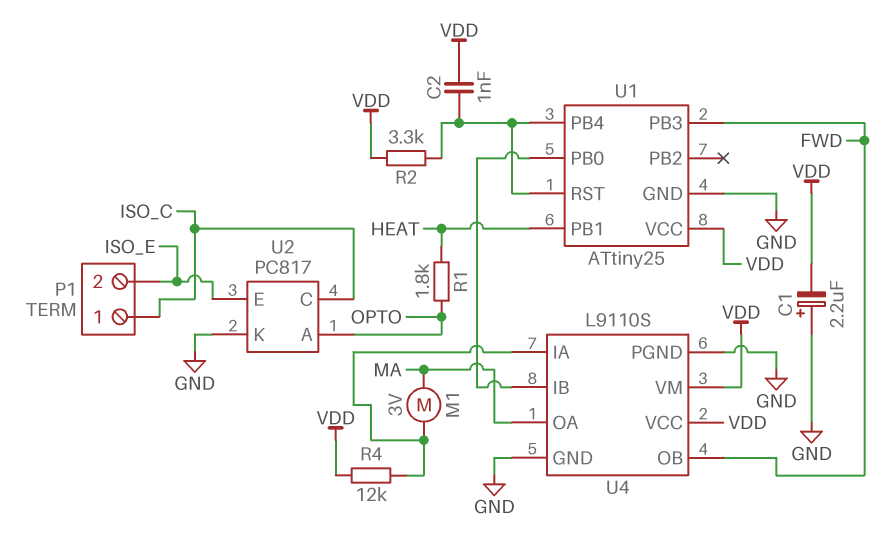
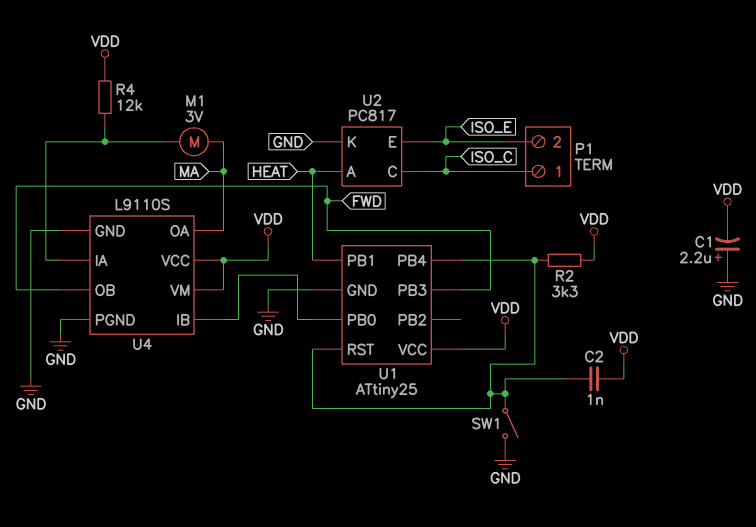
R1: 1.8k (HEAT, OPTO) -> none
SW1: none -> switch (GND, U1/PB4)
U2 pin A: OPTO -> HEAT

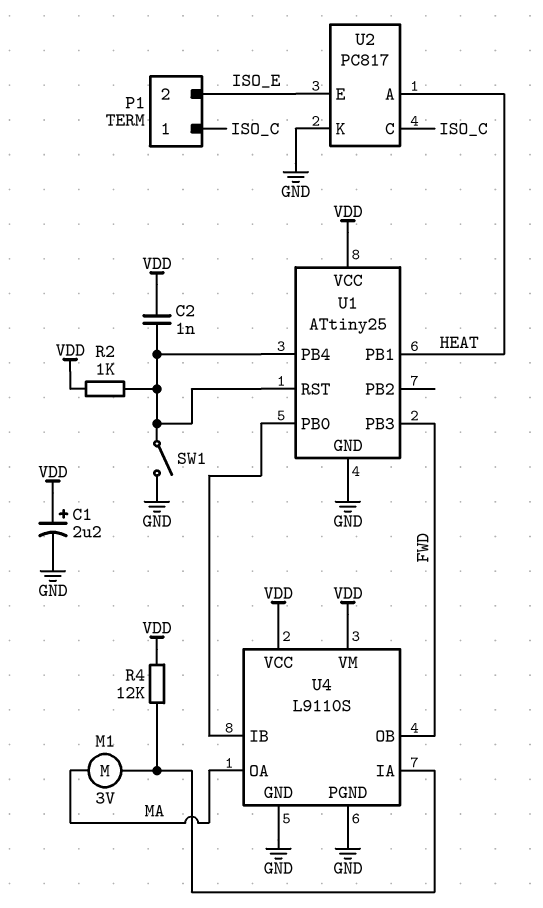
C1: 2.2uF (plus GND, minus VDD) -> 2.2uF (plus VDD, minus GND)
R2: 3.3k (U1/PB4, VDD) -> 1k (U1/PB4, VDD)

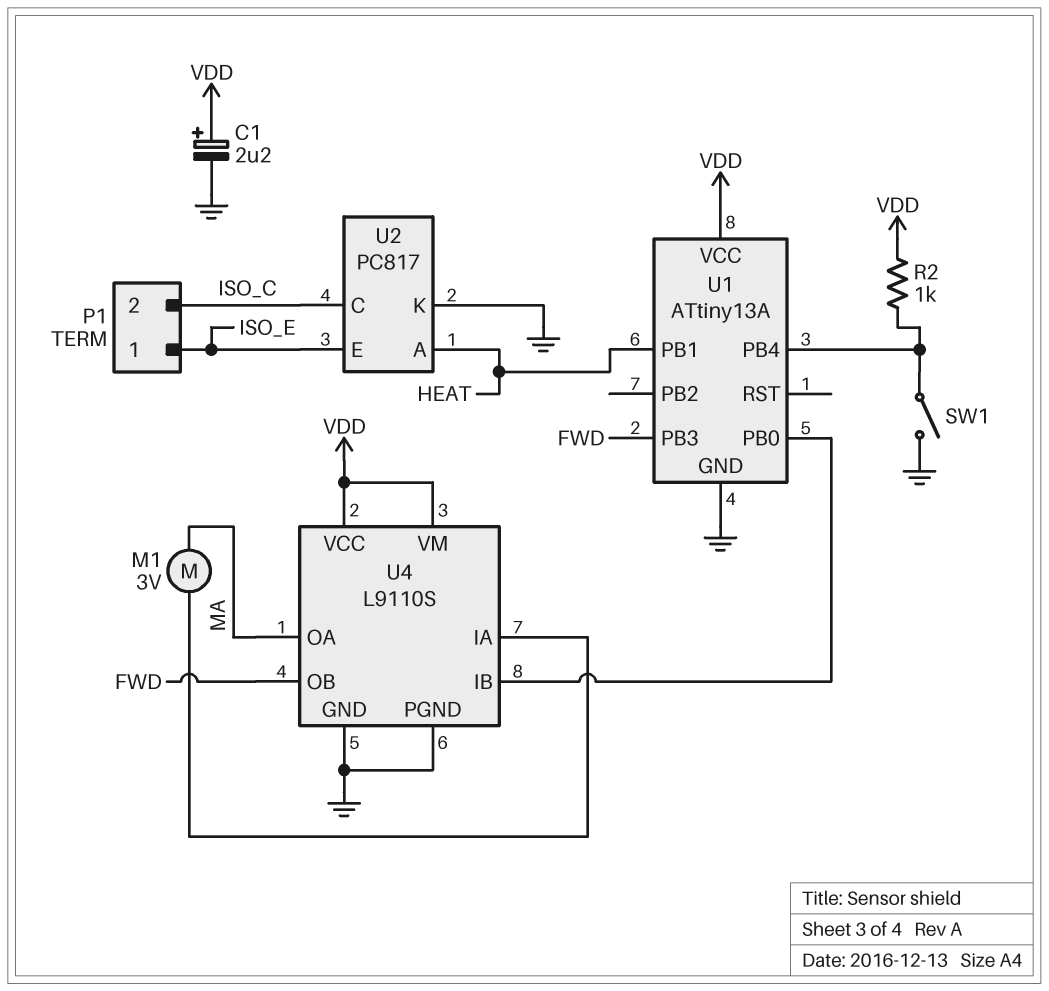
C2: 1nF (U1/PB4, VDD) -> none
P1 pin 1: ISO_C -> ISO_E
P1 pin 2: ISO_E -> ISO_C
R4: 12k (U4/IA, VDD) -> none
U1: ATtiny25 -> ATtiny13A
U1 pin RST: U1/PB4 -> none

